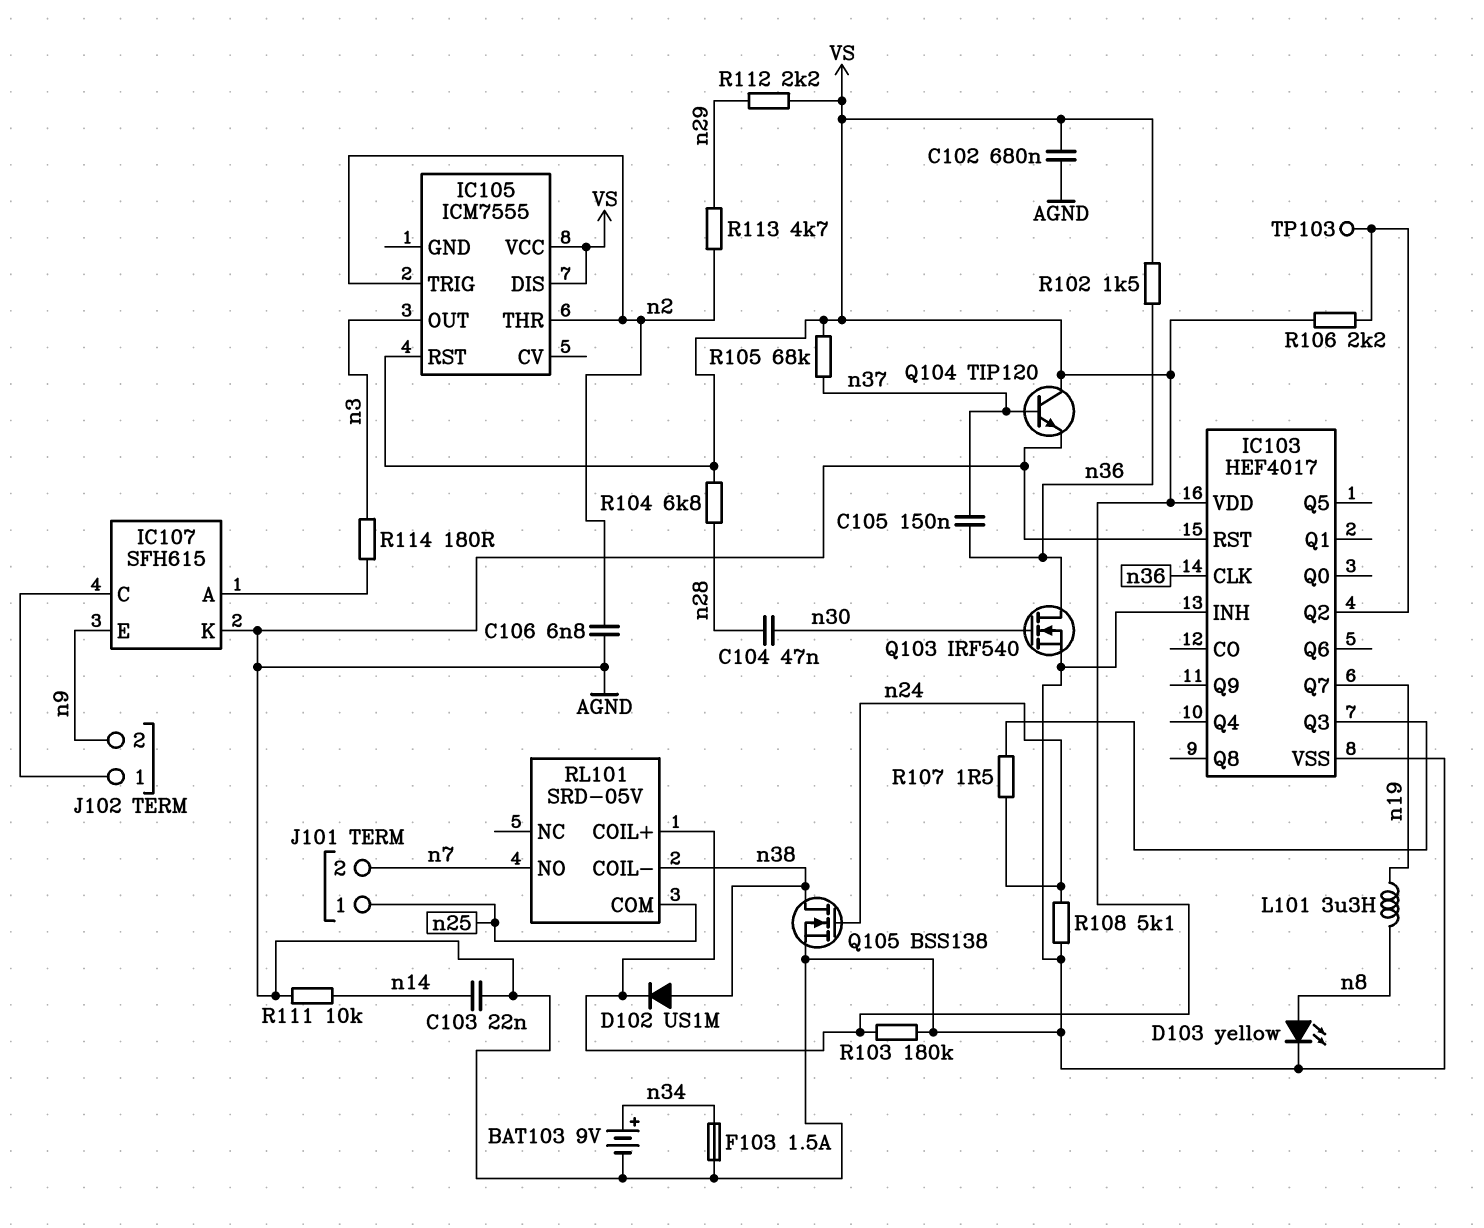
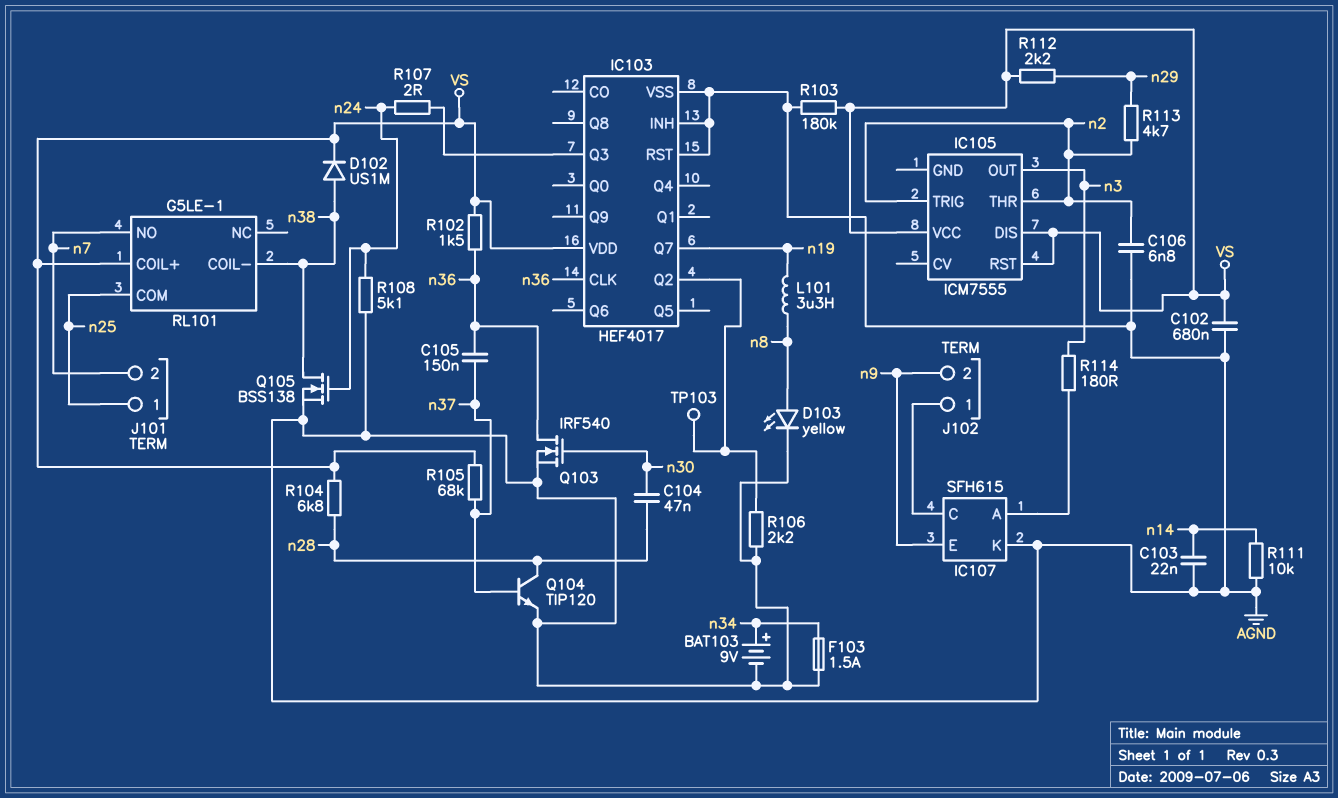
Q104: NPN TIP120 (B n37, C VS, E AGND) -> NPN TIP120 (B n37, C n28, E AGND)
R106: 2.2k (IC103/Q2, VS) -> 2.2k (AGND, IC103/Q2)
R107: 1.5 (IC103/Q3, n24) -> 2 (IC103/Q3, n24)
RL101: SRD-05V -> G5LE-1

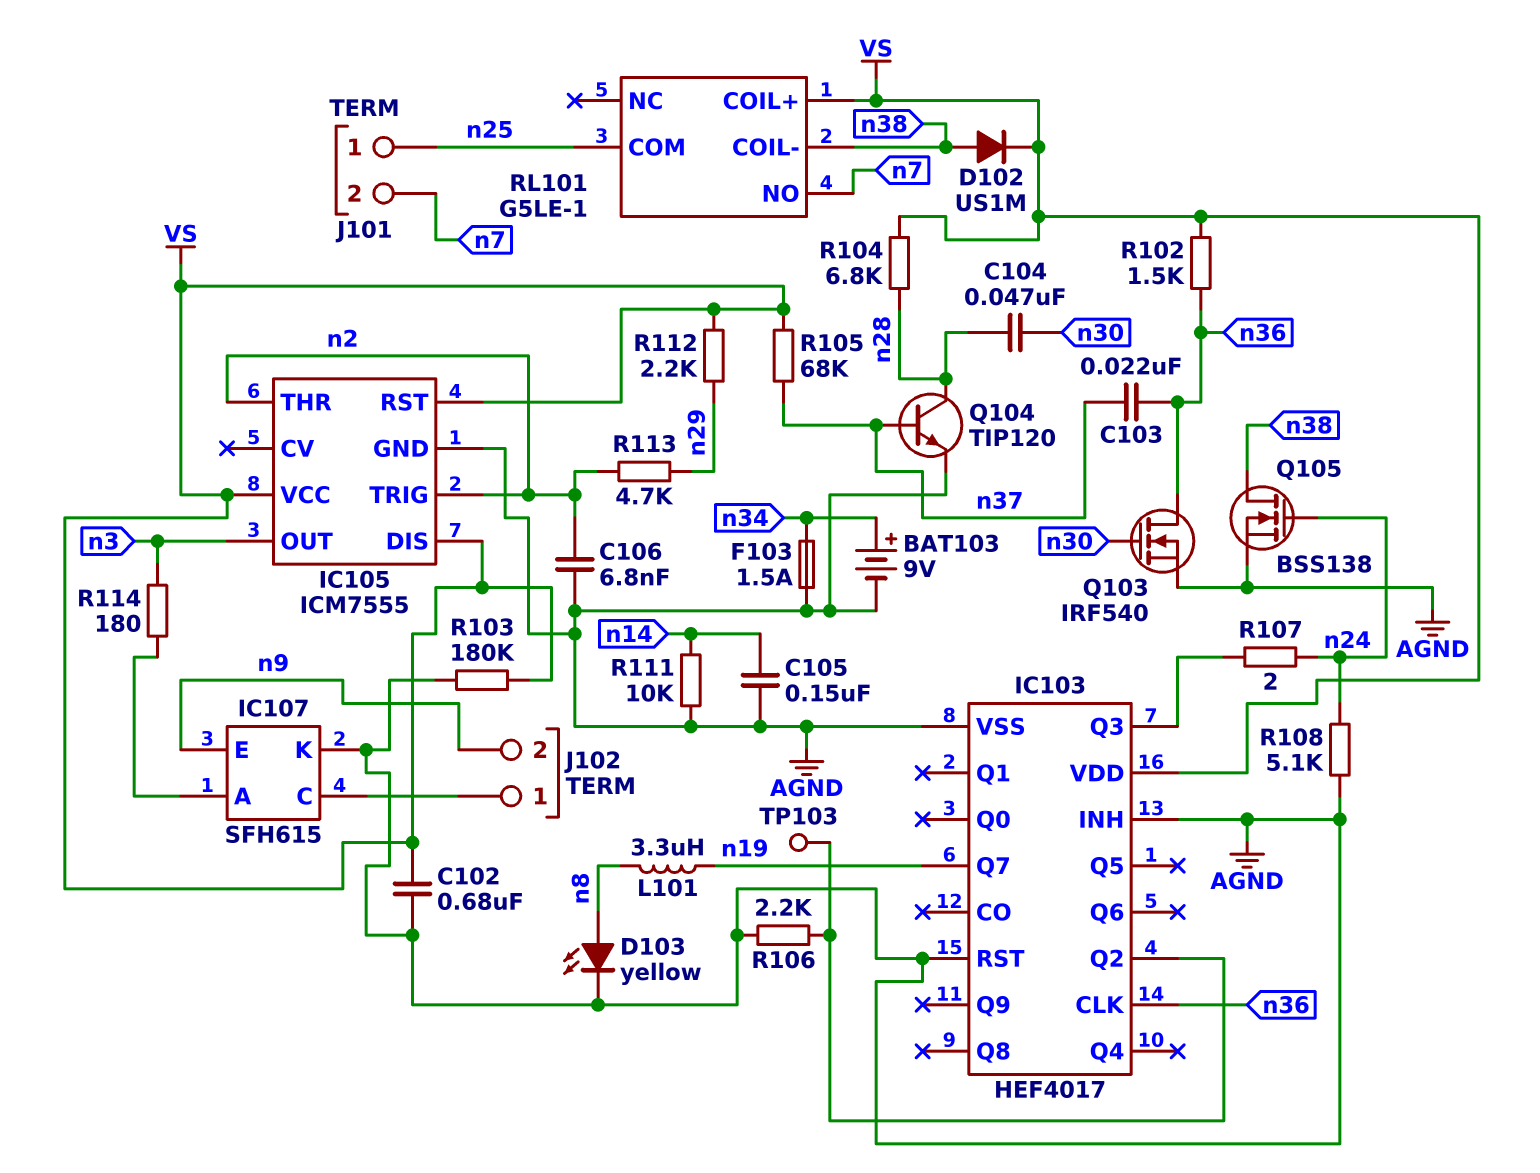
C103: 22nF (AGND, n14) -> 22nF (n36, n37)
C105: 150nF (n36, n37) -> 150nF (AGND, n14)
IC105 pin GND: none -> AGND

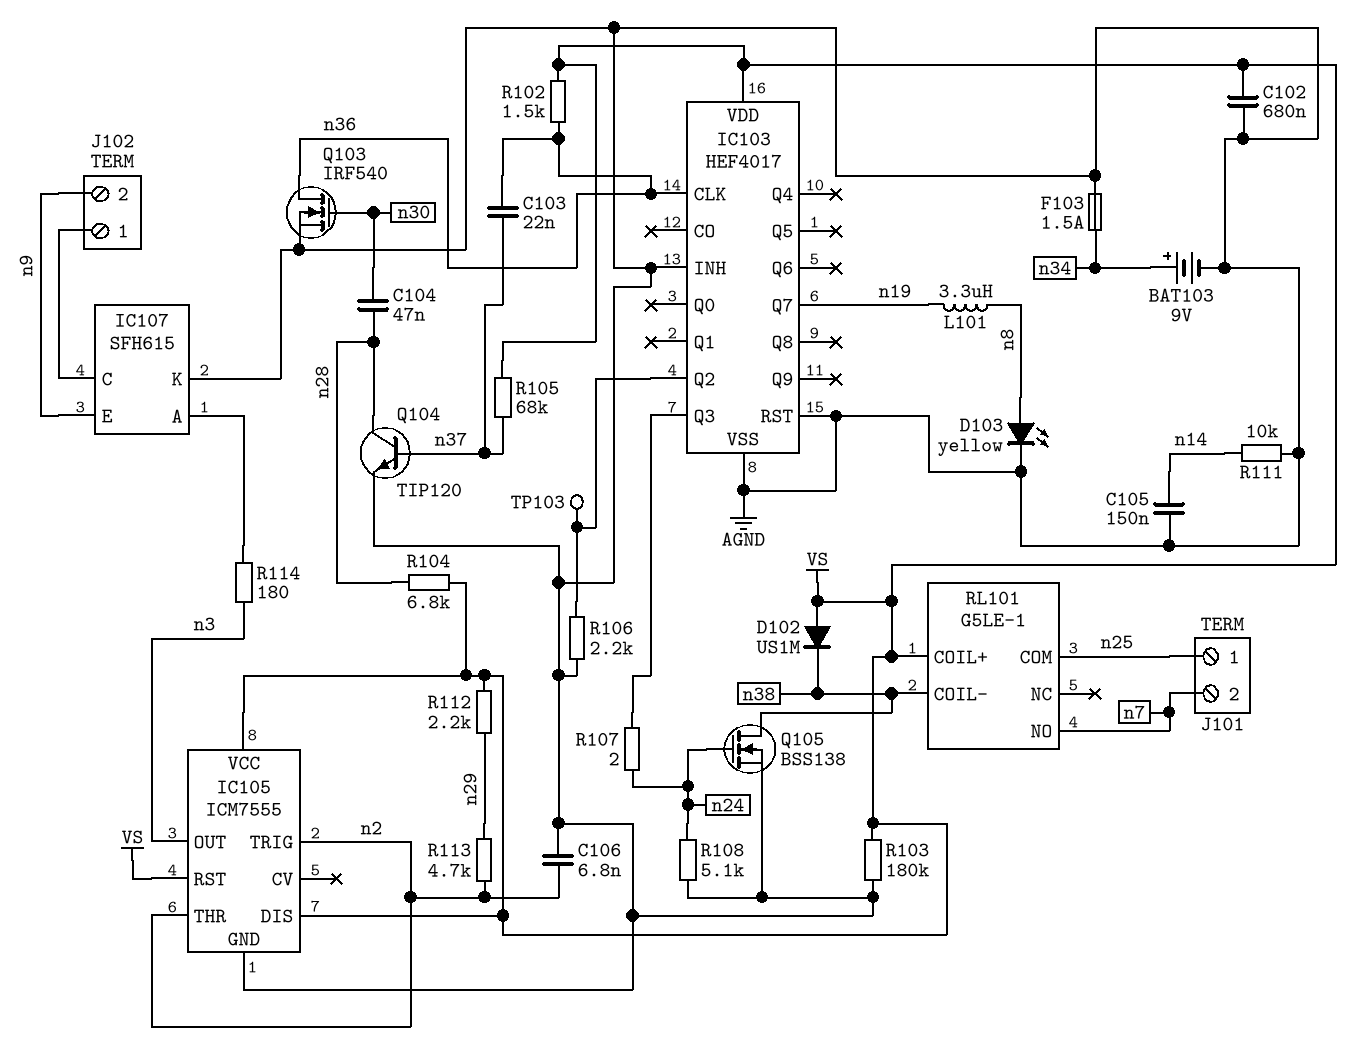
D102: diode US1M (A n38, K VS) -> diode US1M (A VS, K n38)

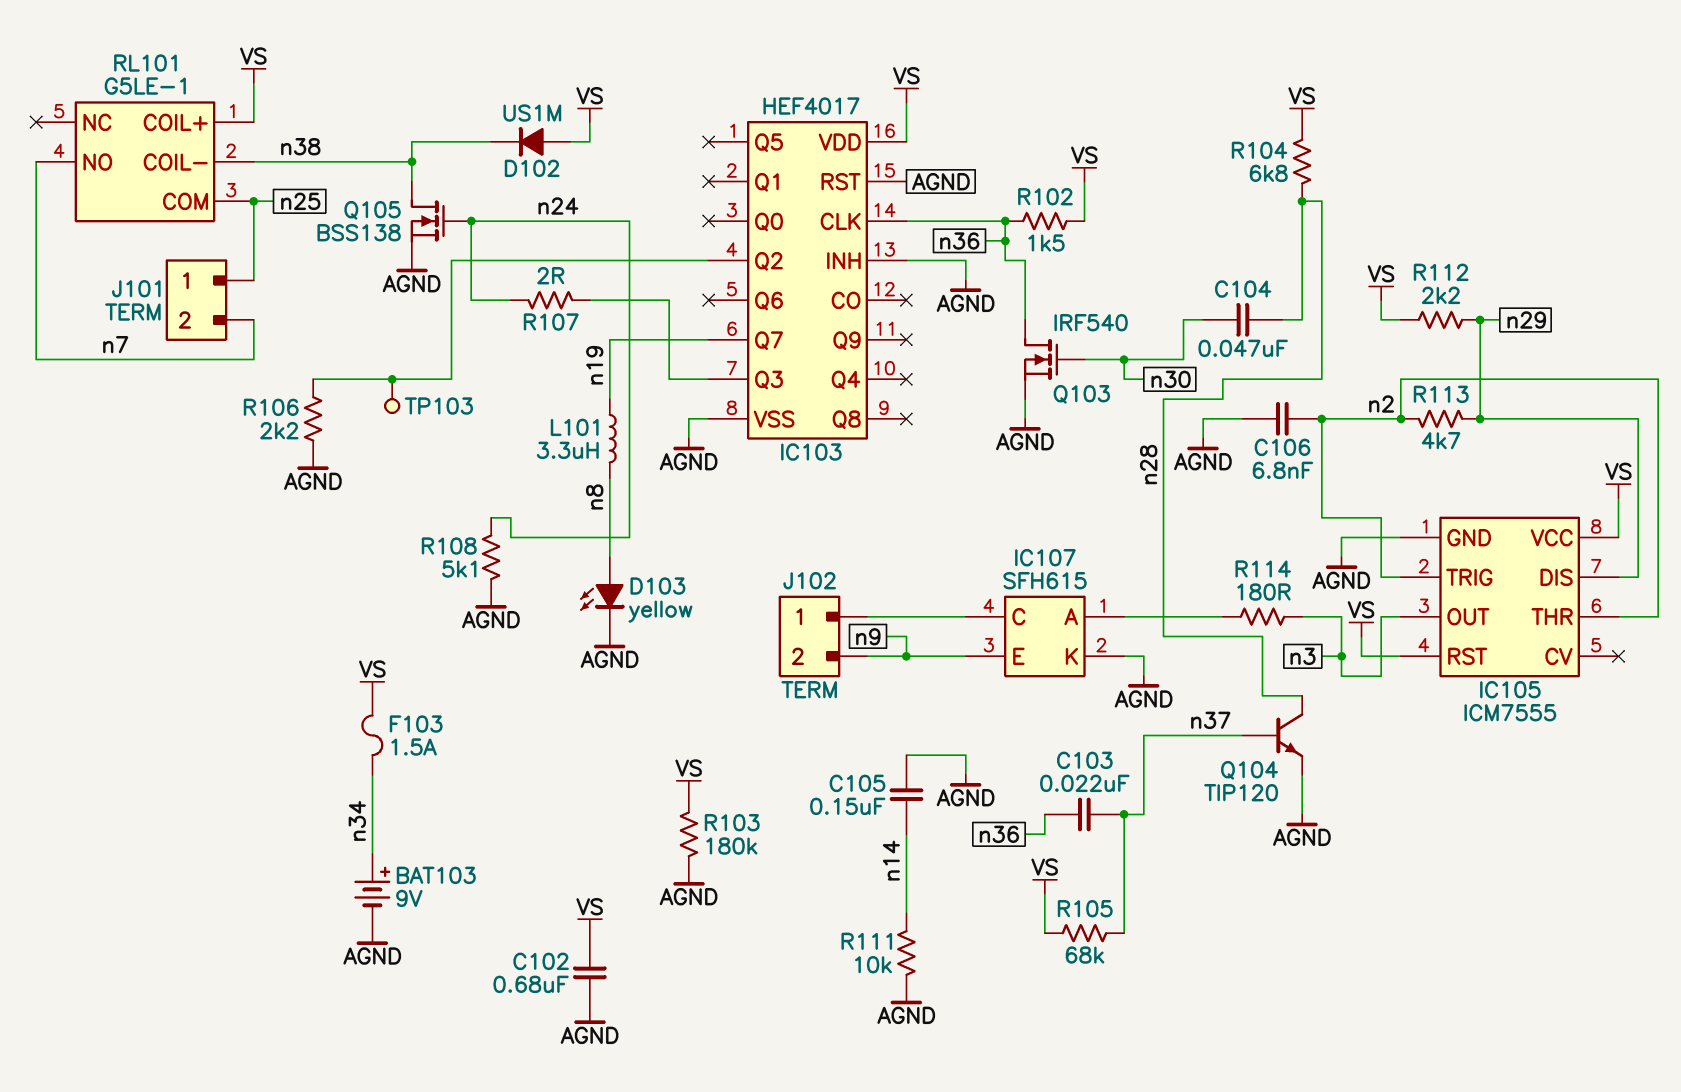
F103: 1.5A (AGND, n34) -> 1.5A (VS, n34)
IC105 pin DIS: VS -> n29

